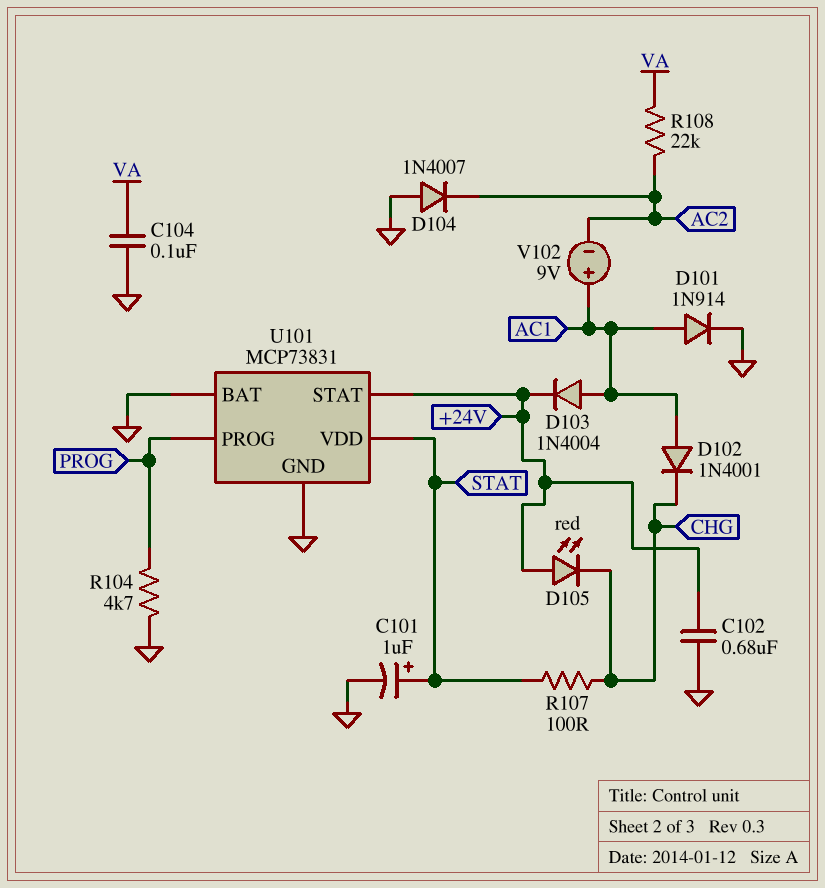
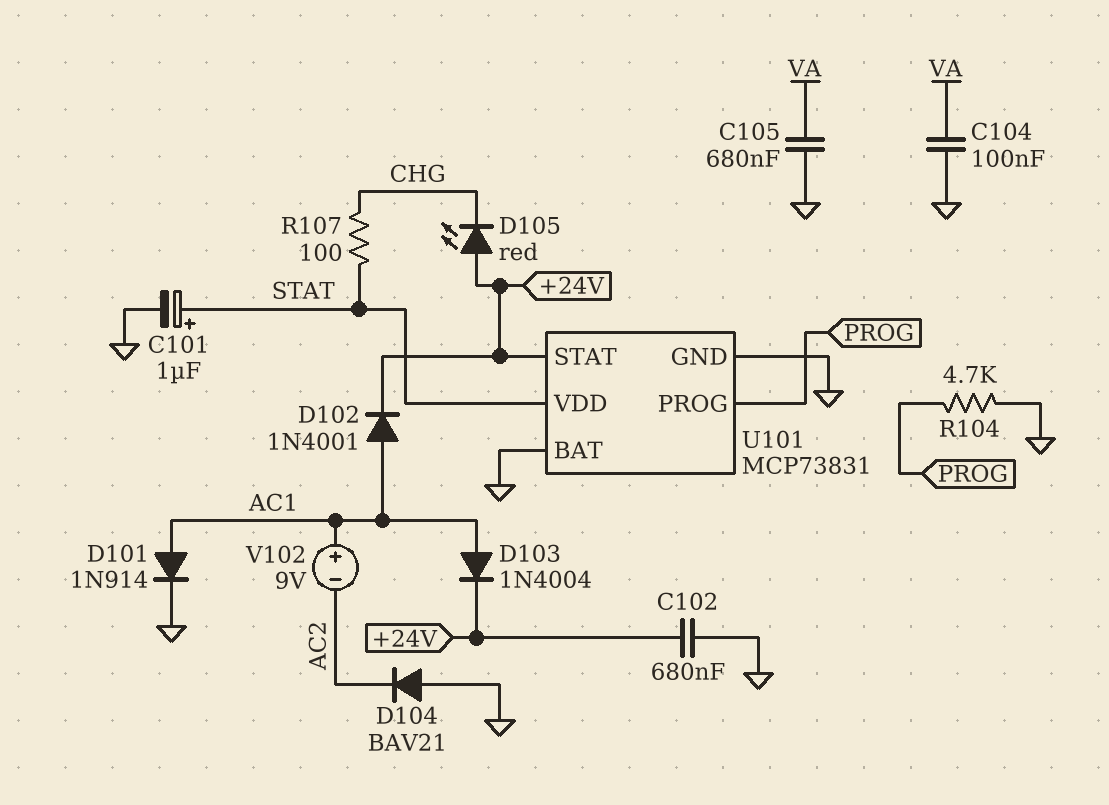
C105: none -> 680nF (GND, VA)
D102: diode 1N4001 (A AC1, K CHG) -> diode 1N4001 (A AC1, K +24V)
D104: diode 1N4007 (A GND, K AC2) -> diode BAV21 (A GND, K AC2)
R108: 22k (AC2, VA) -> none

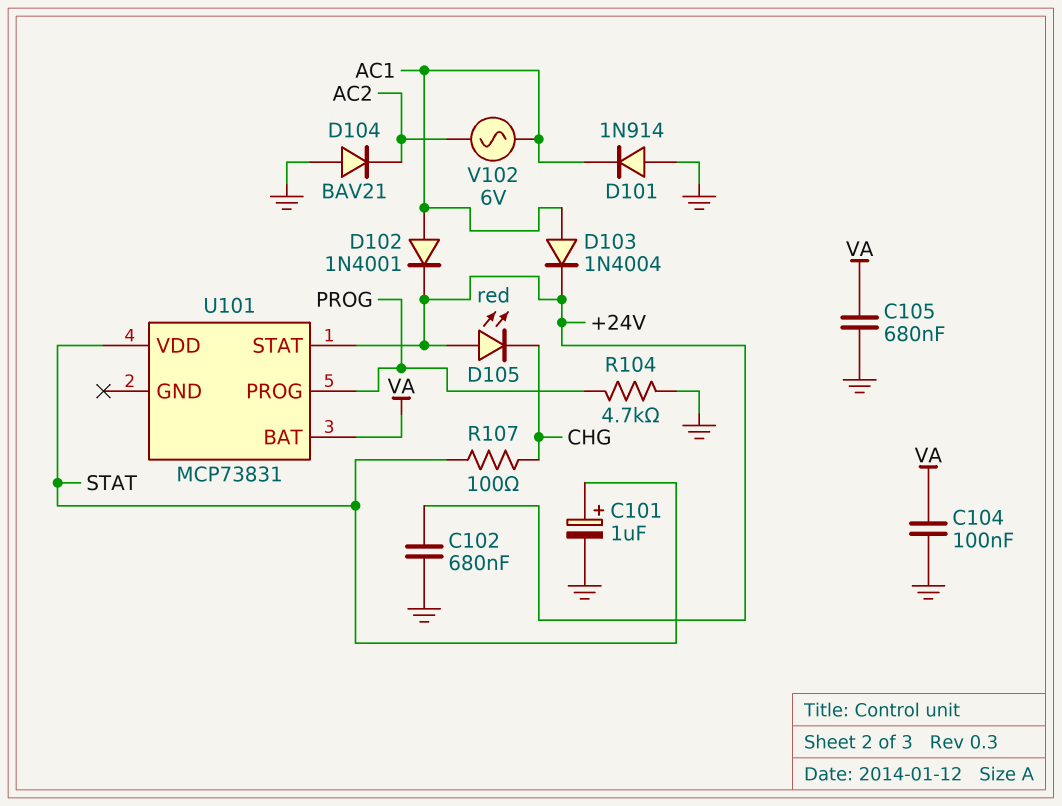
D101: diode 1N914 (A AC1, K GND) -> diode 1N914 (A GND, K AC1)
U101 pin BAT: GND -> VA
U101 pin GND: GND -> none
V102: 9V (plus AC1, minus AC2) -> AC 6V (AC1, AC2)

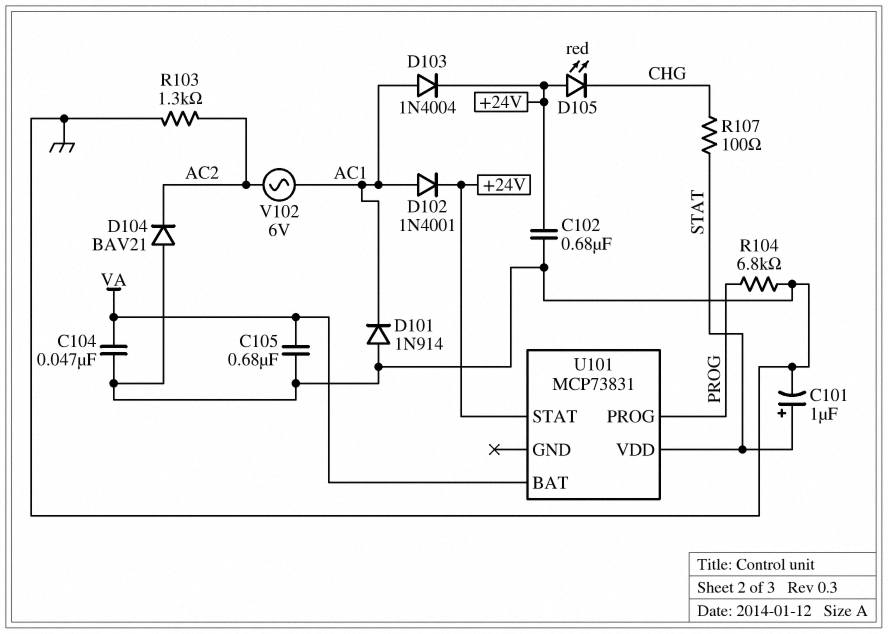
C104: 100nF (GND, VA) -> 47nF (GND, VA)
R103: none -> 1.3k (AC2, GND)
R104: 4.7k (GND, PROG) -> 6.8k (GND, PROG)

